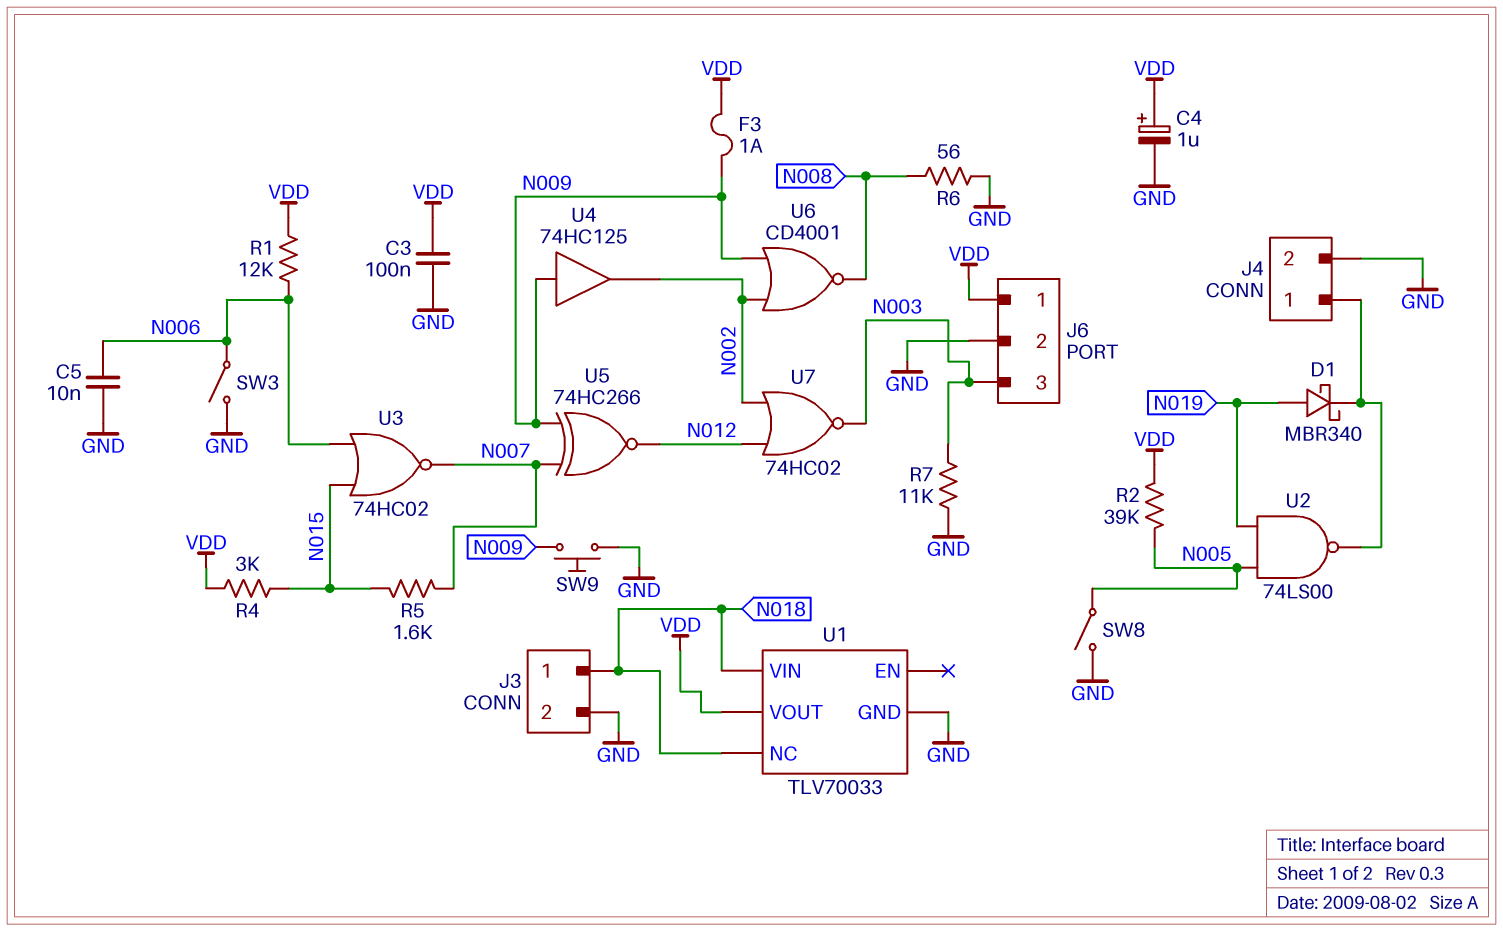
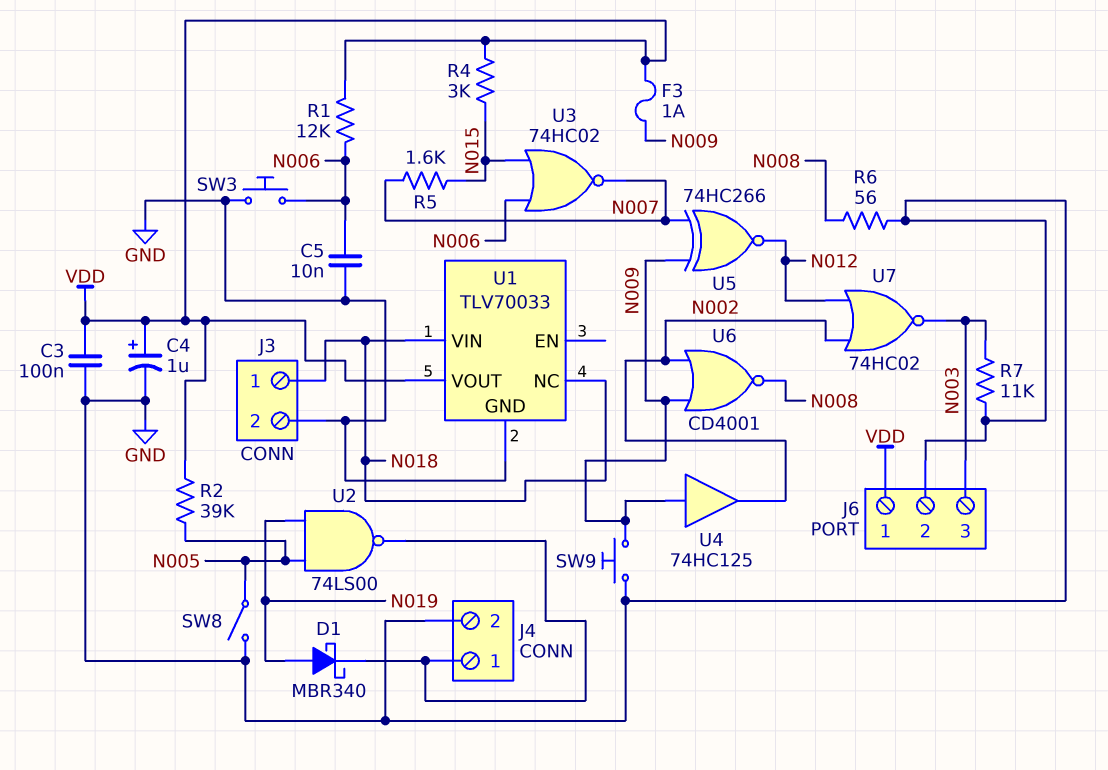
SW3: switch (GND, N006) -> button (GND, N006)

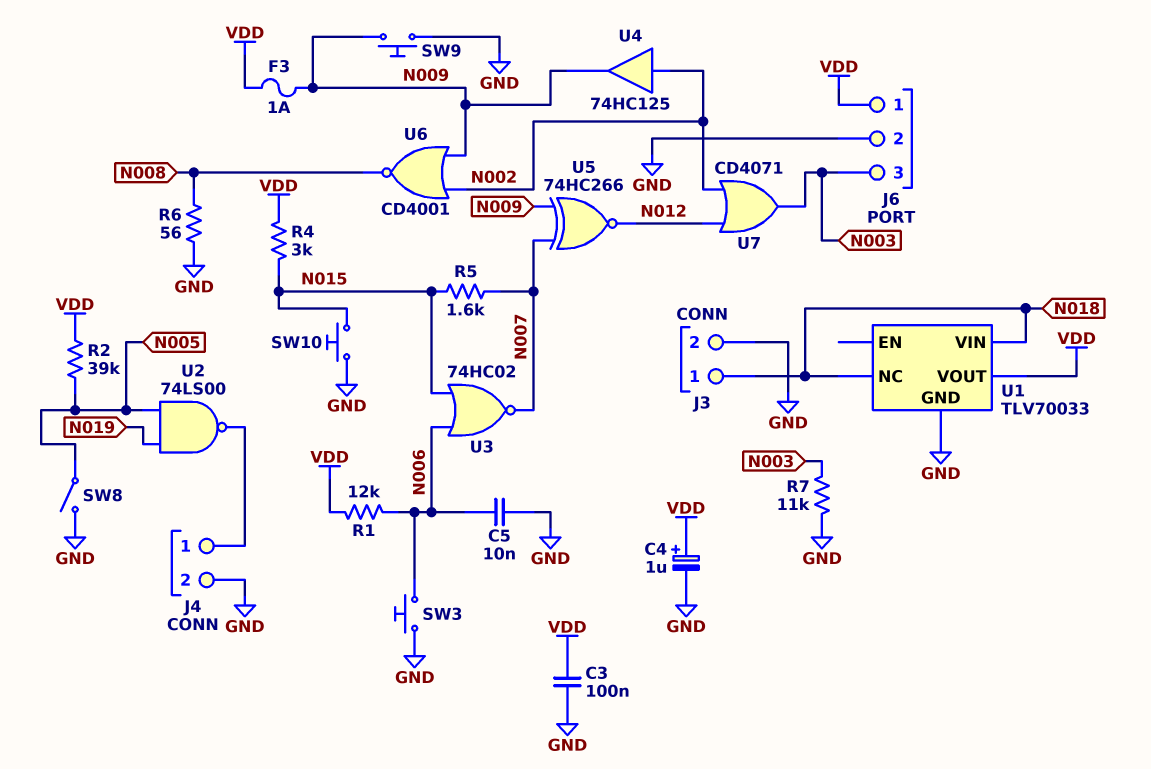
D1: schottky MBR340 (A N019, K J4/1) -> none
SW10: none -> button (GND, N015)
U4: buffer 74HC125 (in N009, out N002) -> buffer 74HC125 (in N002, out N009)
U7: NOR 74HC02 (in N002, in N012, out N003) -> OR CD4071 (in N002, in N012, out N003)

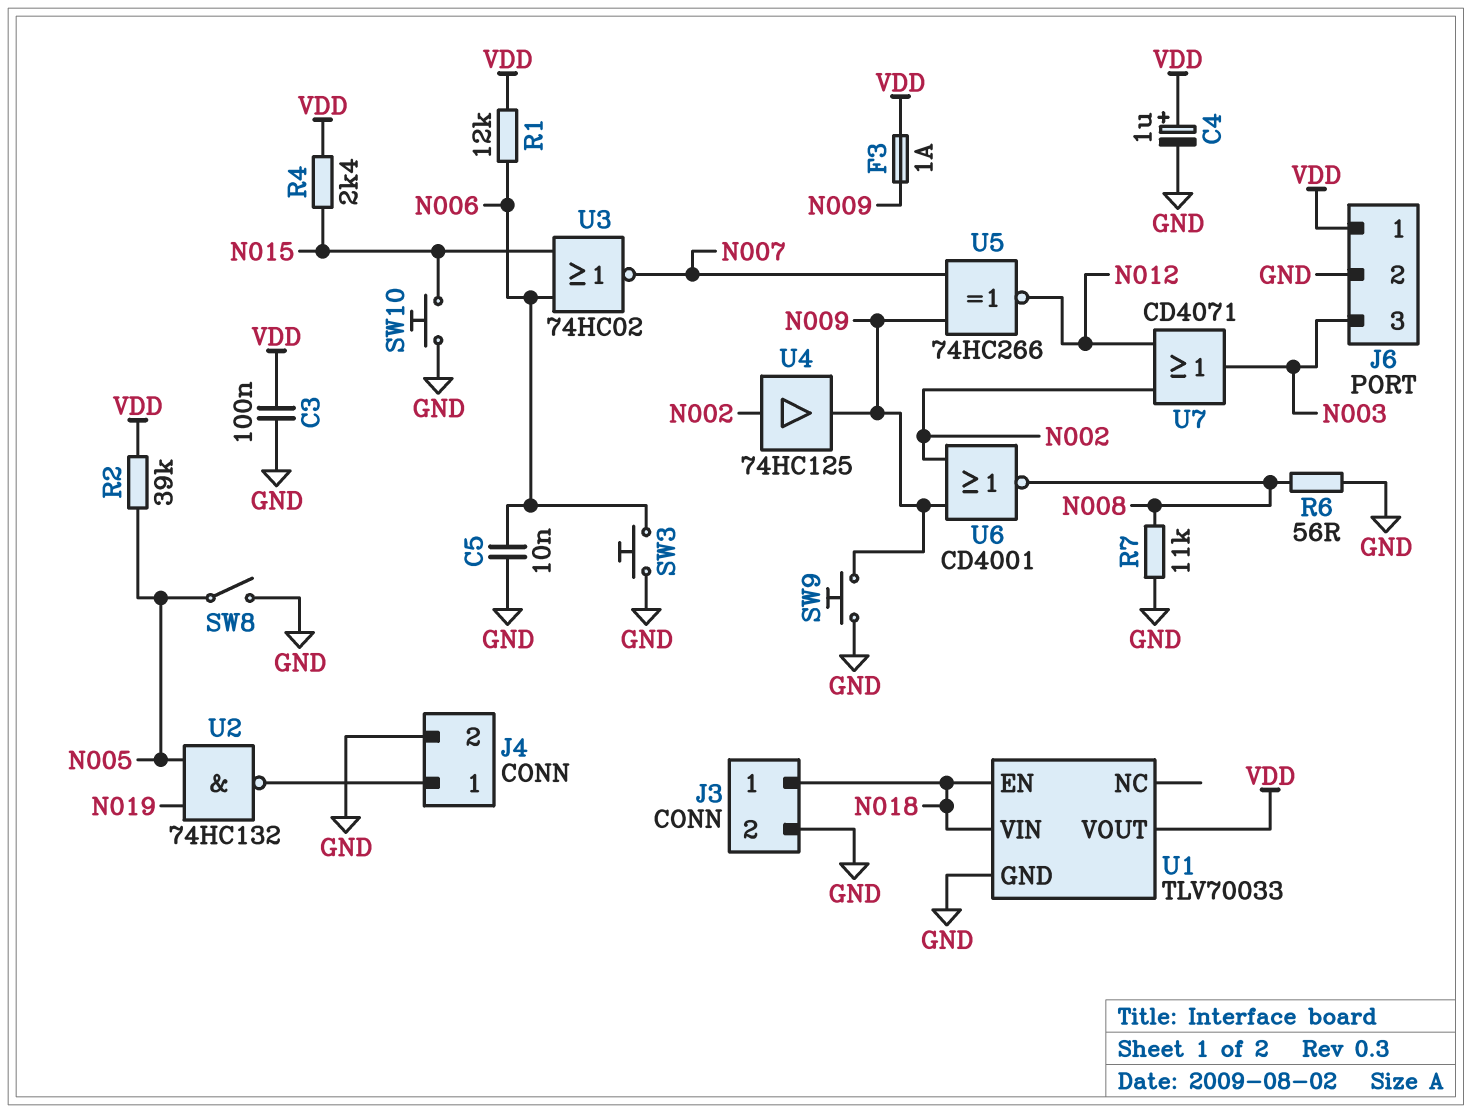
R4: 3k (N015, VDD) -> 2.4k (N015, VDD)
R5: 1.6k (N007, N015) -> none
R7: 11k (GND, N003) -> 11k (GND, N008)
U1 pin EN: none -> N018
U1 pin NC: N018 -> none
U2: NAND 74LS00 (in N005, in N019, out J4/1) -> NAND 74HC132 (in N005, in N019, out J4/1)

